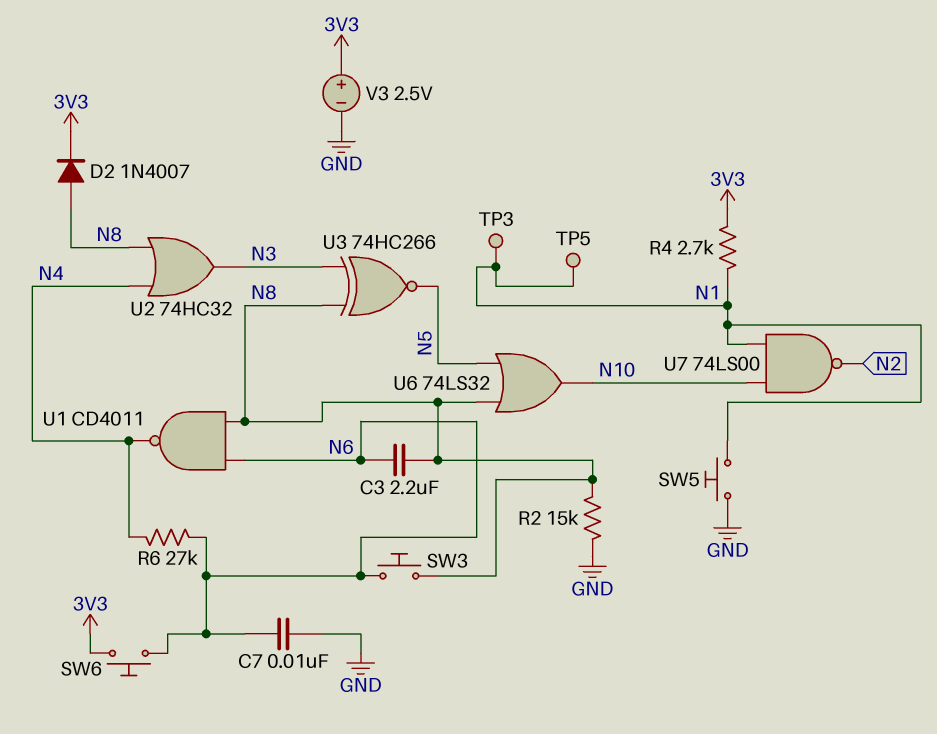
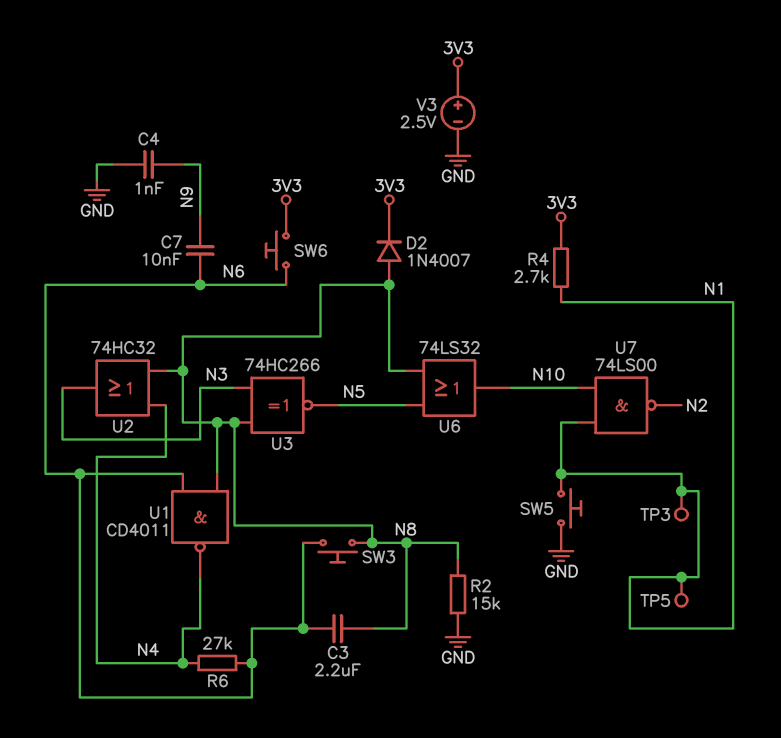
C4: none -> 1nF (GND, N9)
C7: 10nF (GND, N6) -> 10nF (N6, N9)

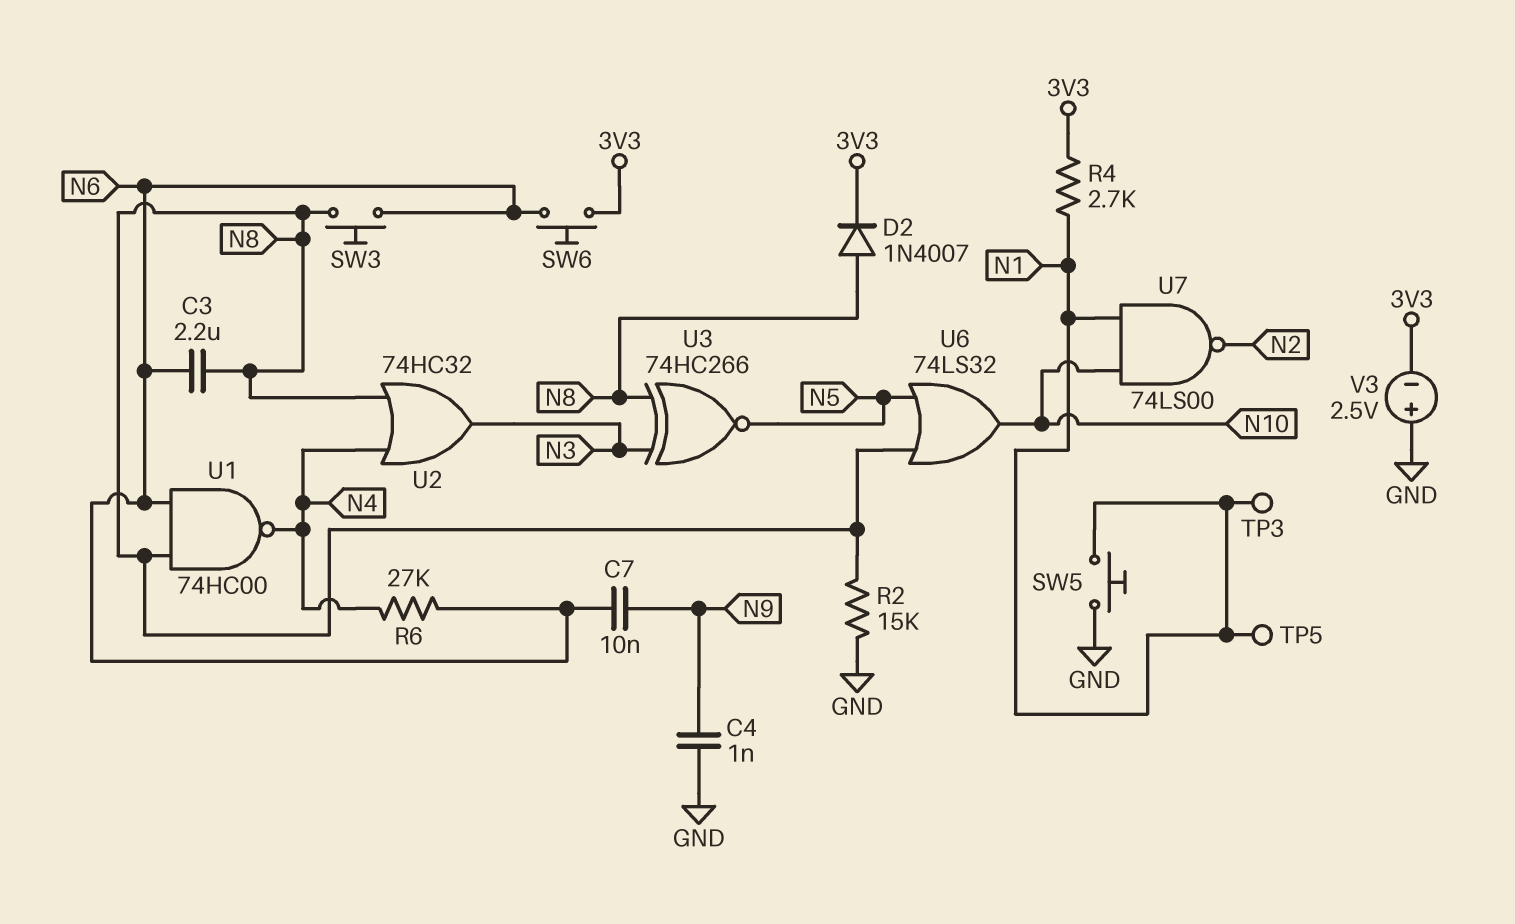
U1: NAND CD4011 (in N6, in N8, out N4) -> NAND 74HC00 (in N6, in N8, out N4)
V3: 2.5V (plus 3V3, minus GND) -> 2.5V (plus GND, minus 3V3)

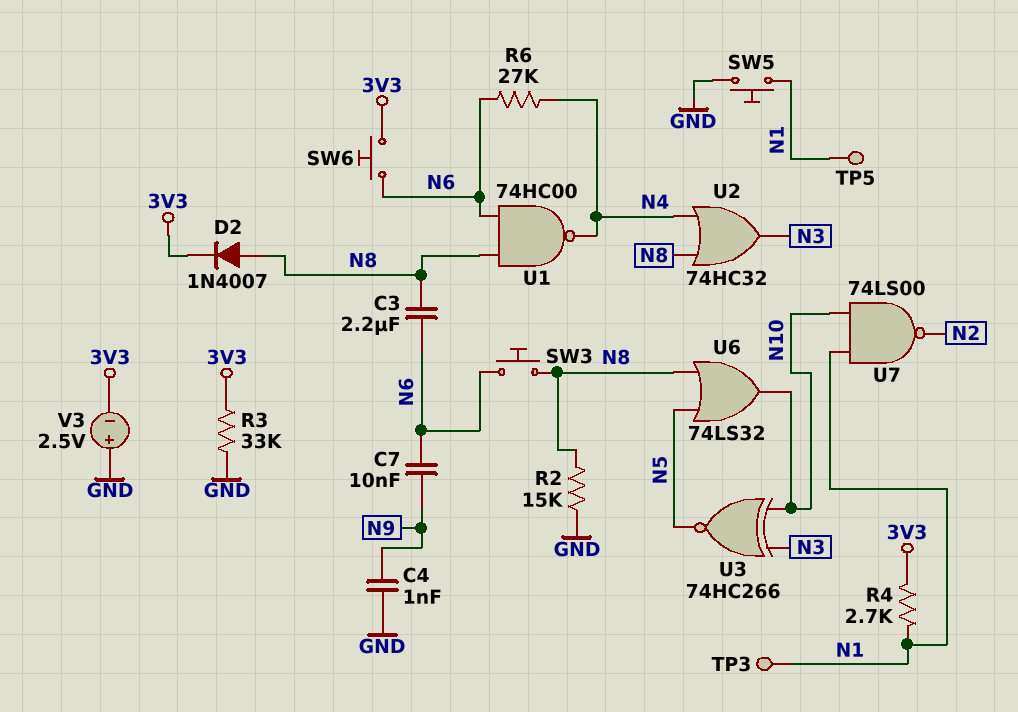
R3: none -> 33k (3V3, GND)
U3: XNOR 74HC266 (in N3, in N8, out N5) -> XNOR 74HC266 (in N3, in N10, out N5)

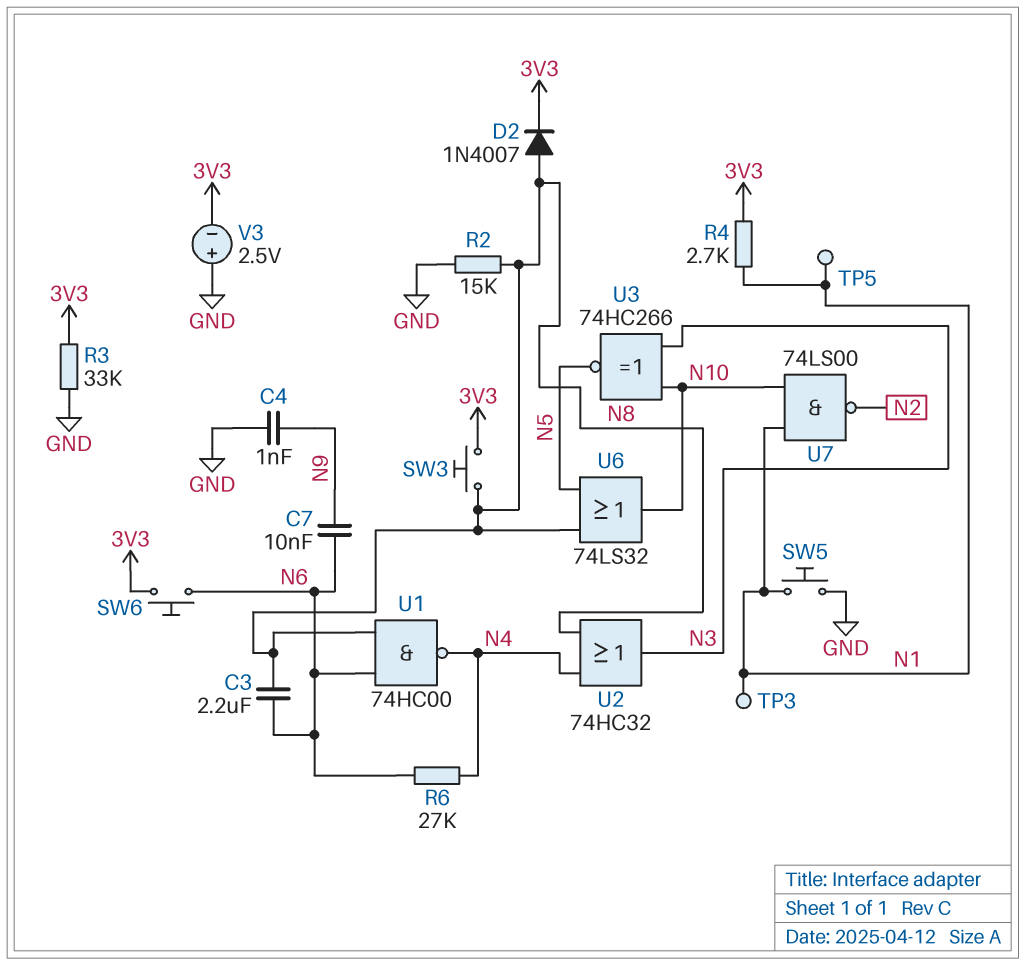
SW3: button (N6, N8) -> button (3V3, N8)

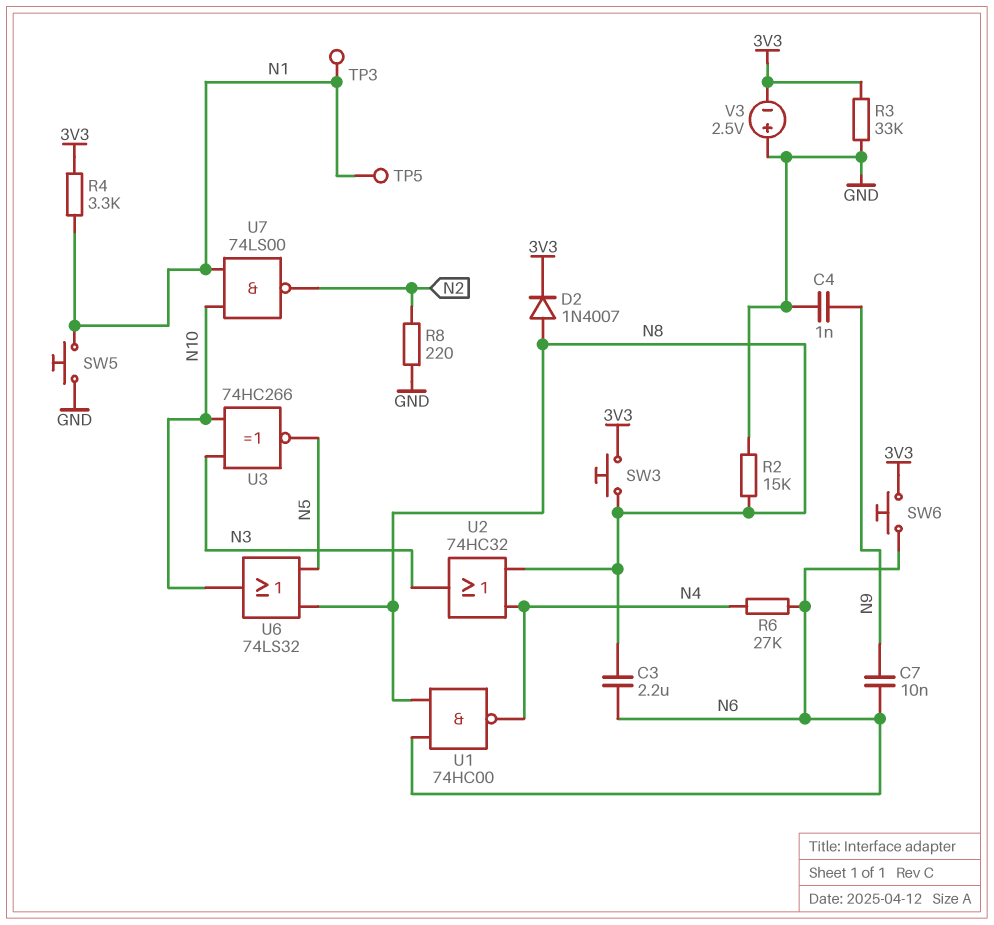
R4: 2.7k (3V3, N1) -> 3.3k (3V3, N1)
R8: none -> 220 (GND, N2)

